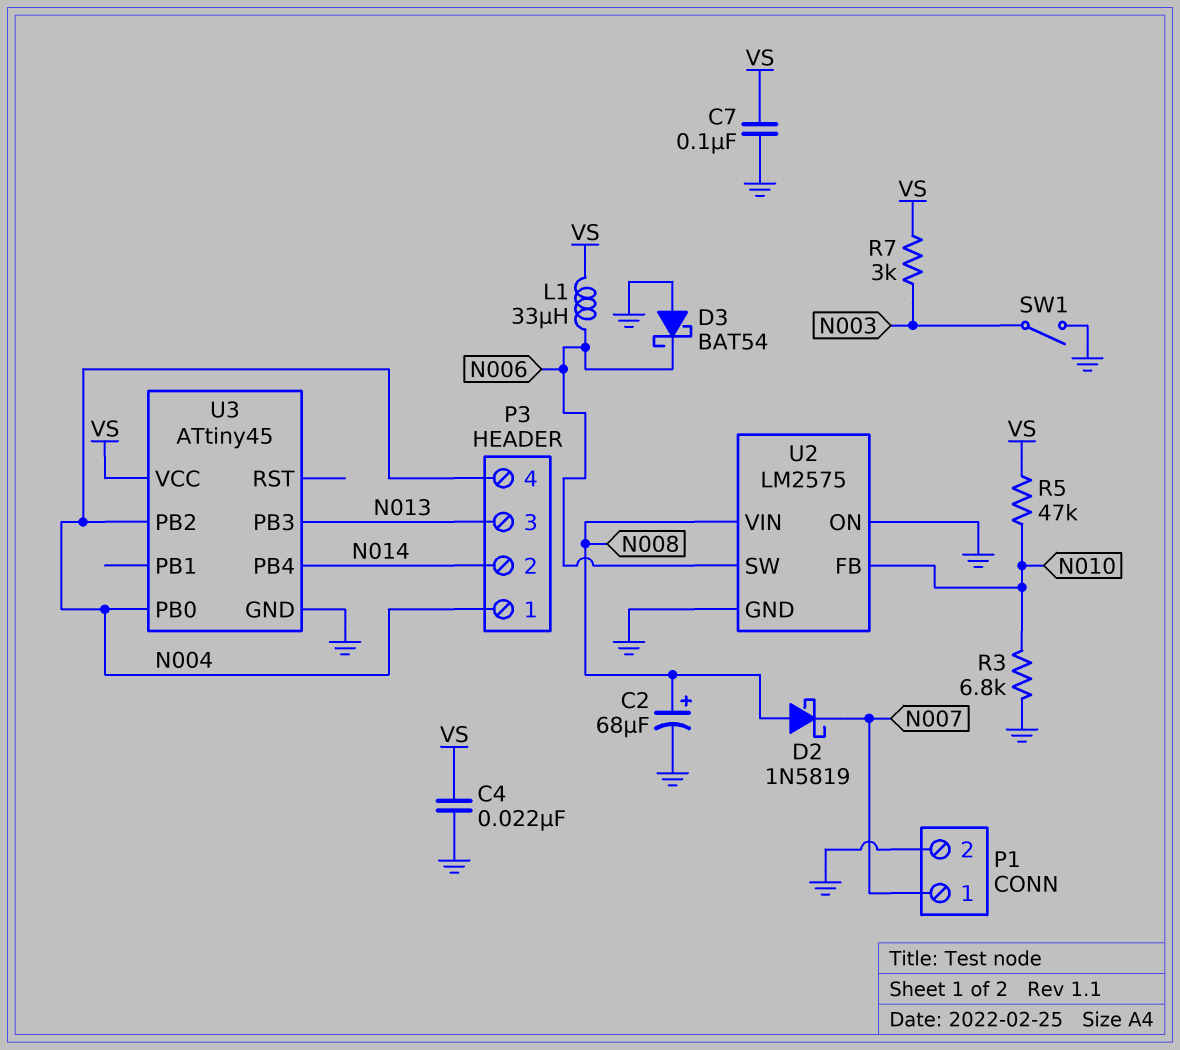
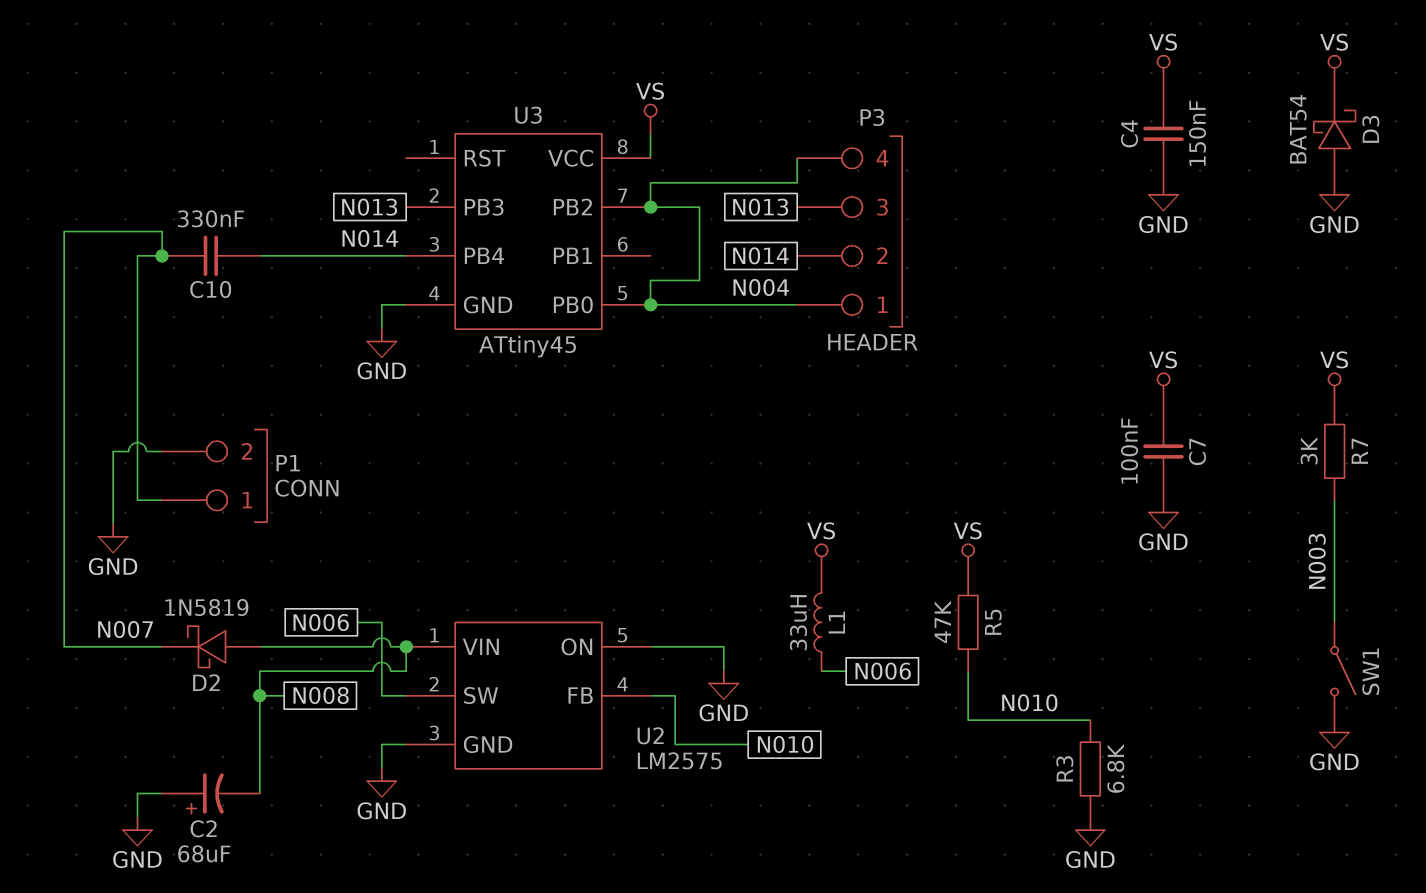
C2: 68uF (plus N008, minus GND) -> 68uF (plus GND, minus N008)
C4: 22nF (GND, VS) -> 150nF (GND, VS)
C10: none -> 330nF (N007, N014)
D3: schottky BAT54 (A GND, K N006) -> schottky BAT54 (A GND, K VS)

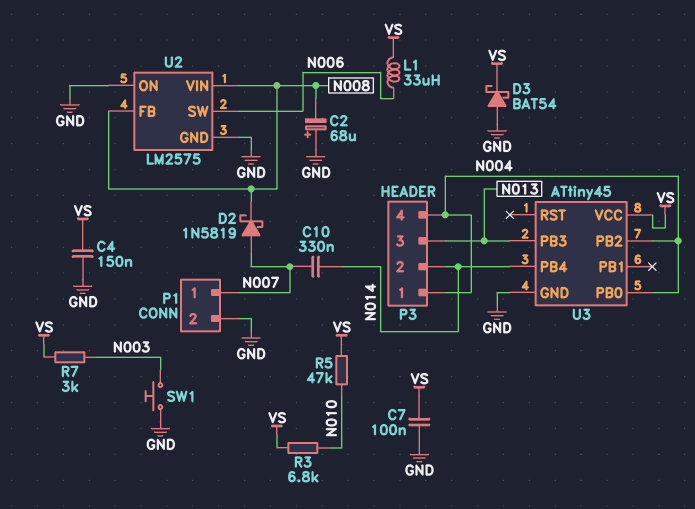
D2: schottky 1N5819 (A N008, K N007) -> schottky 1N5819 (A N007, K N008)
R3: 6.8k (GND, N010) -> 6.8k (N010, VS)
SW1: switch (GND, N003) -> button (GND, N003)
U2 pin FB: N010 -> N008

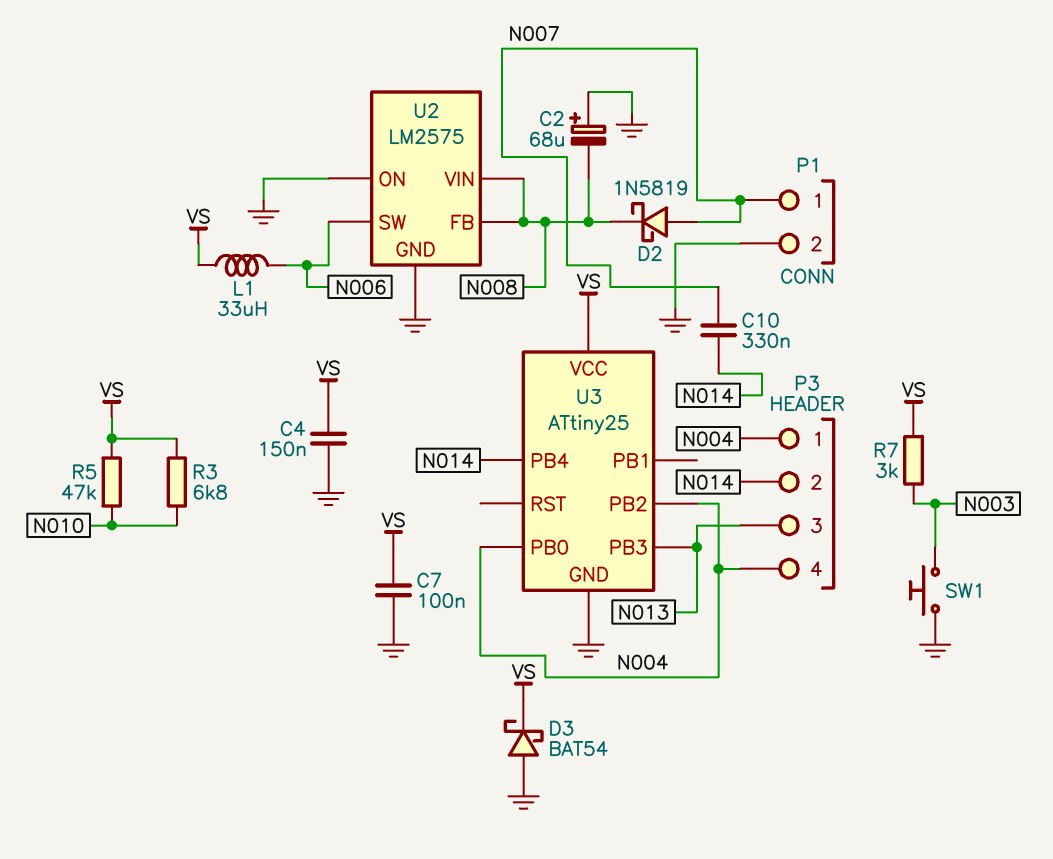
U3: ATtiny45 -> ATtiny25

